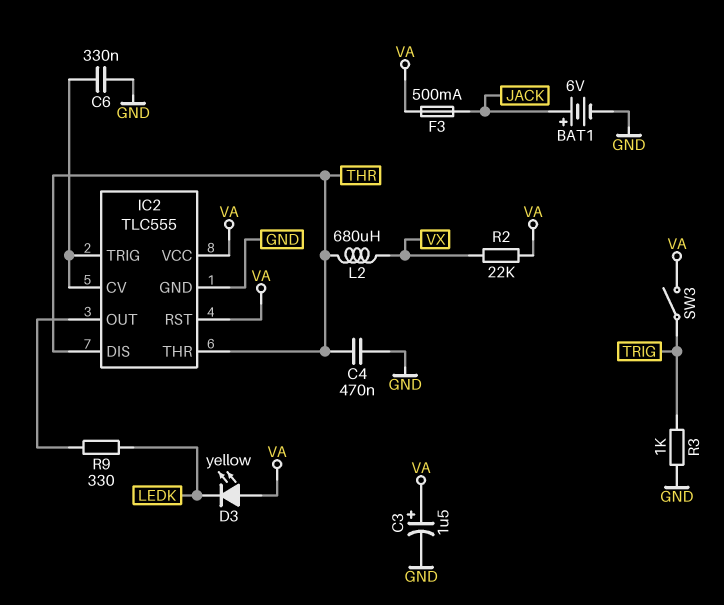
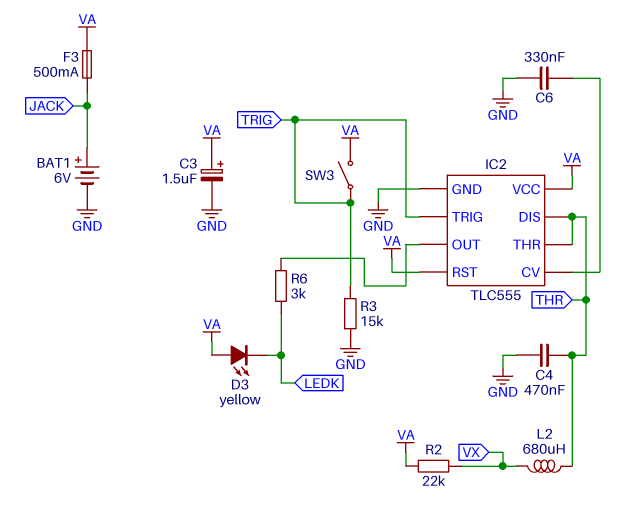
IC2 pin TRIG: IC2/CV -> TRIG
R3: 1k (GND, TRIG) -> 15k (GND, TRIG)
R6: none -> 3k (IC2/OUT, LEDK)
R9: 330 (IC2/OUT, LEDK) -> none

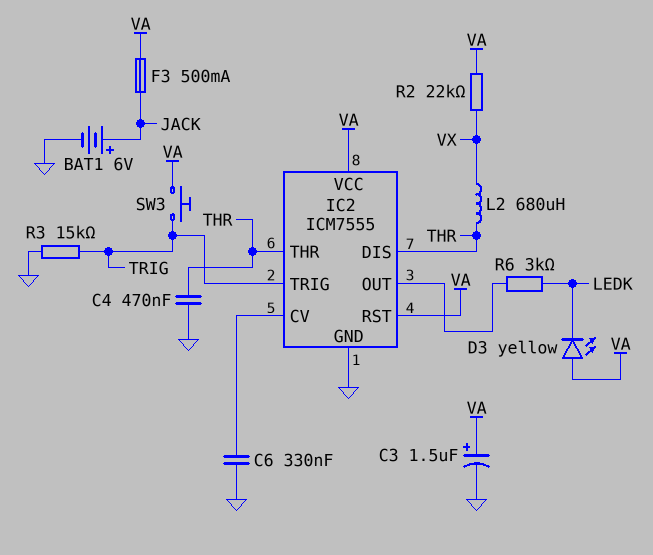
IC2: TLC555 -> ICM7555
SW3: switch (TRIG, VA) -> button (TRIG, VA)

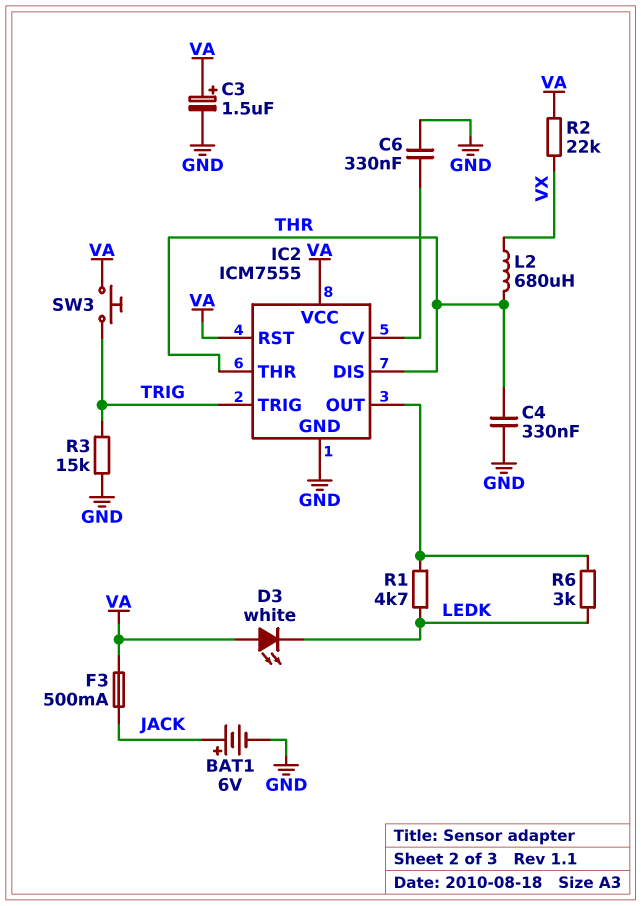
C4: 470nF (GND, THR) -> 330nF (GND, THR)
D3: LED yellow (A VA, K LEDK) -> LED white (A VA, K LEDK)
R1: none -> 4.7k (IC2/OUT, LEDK)

